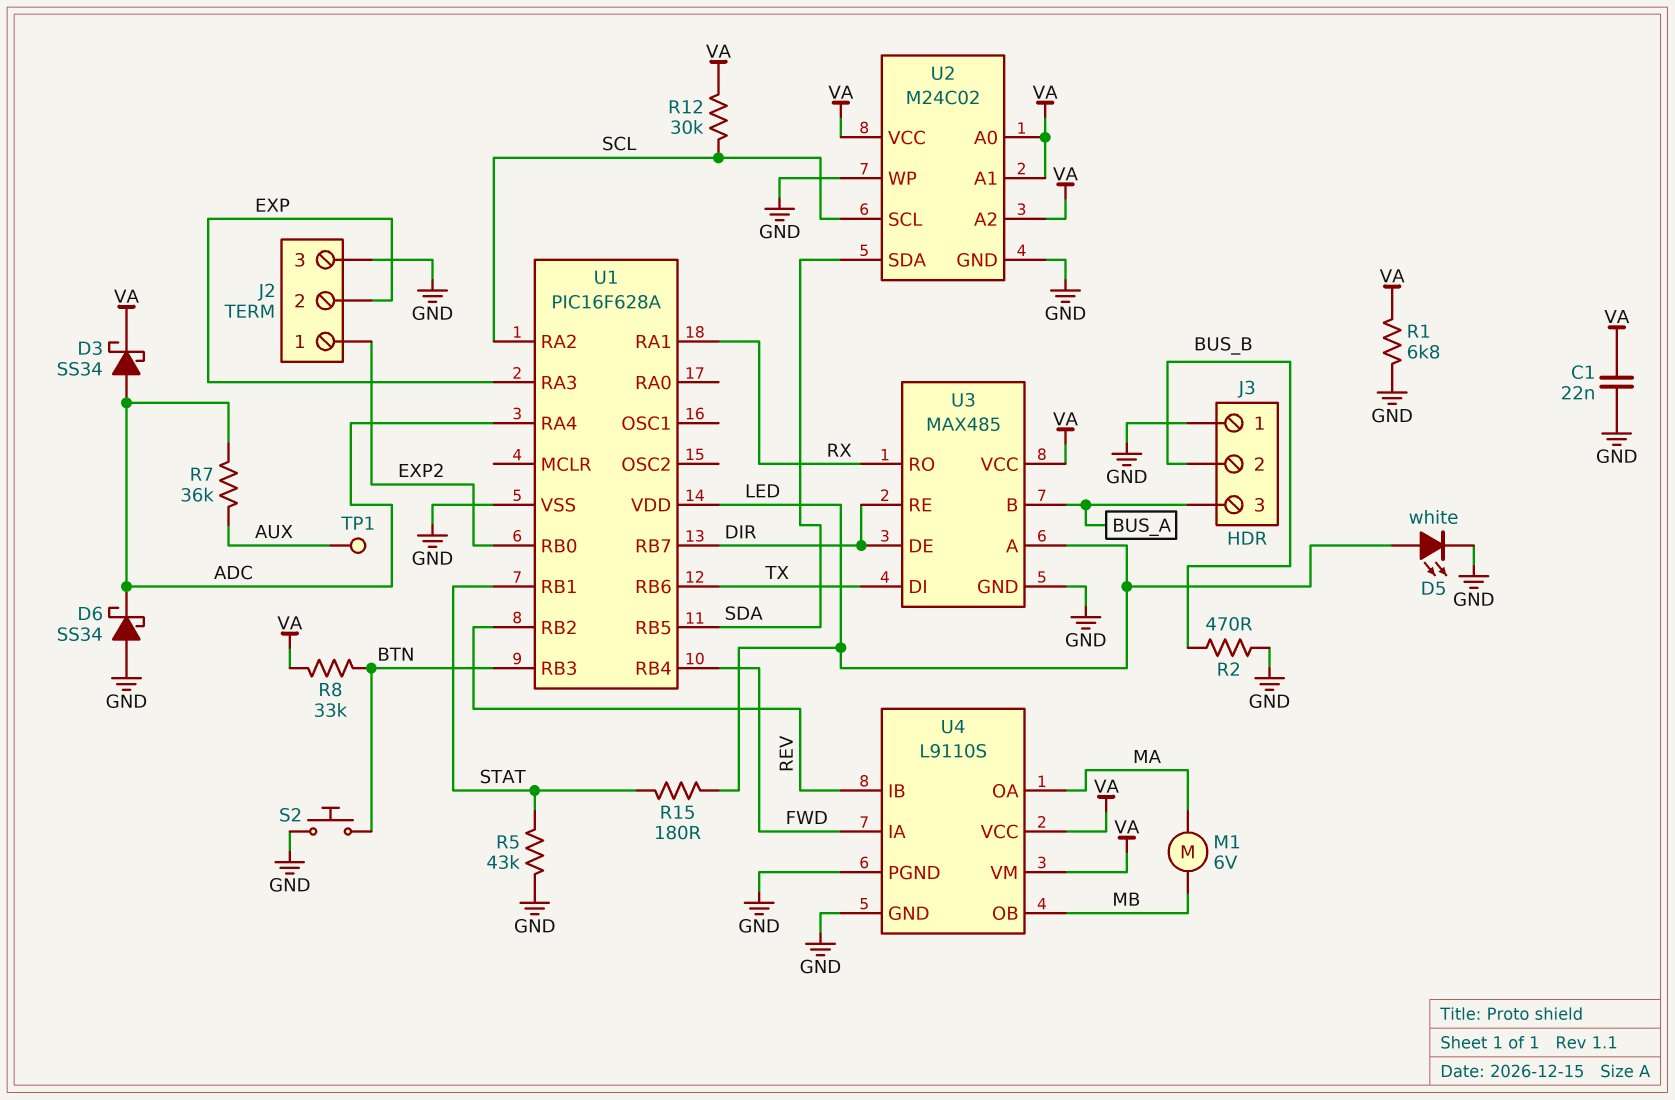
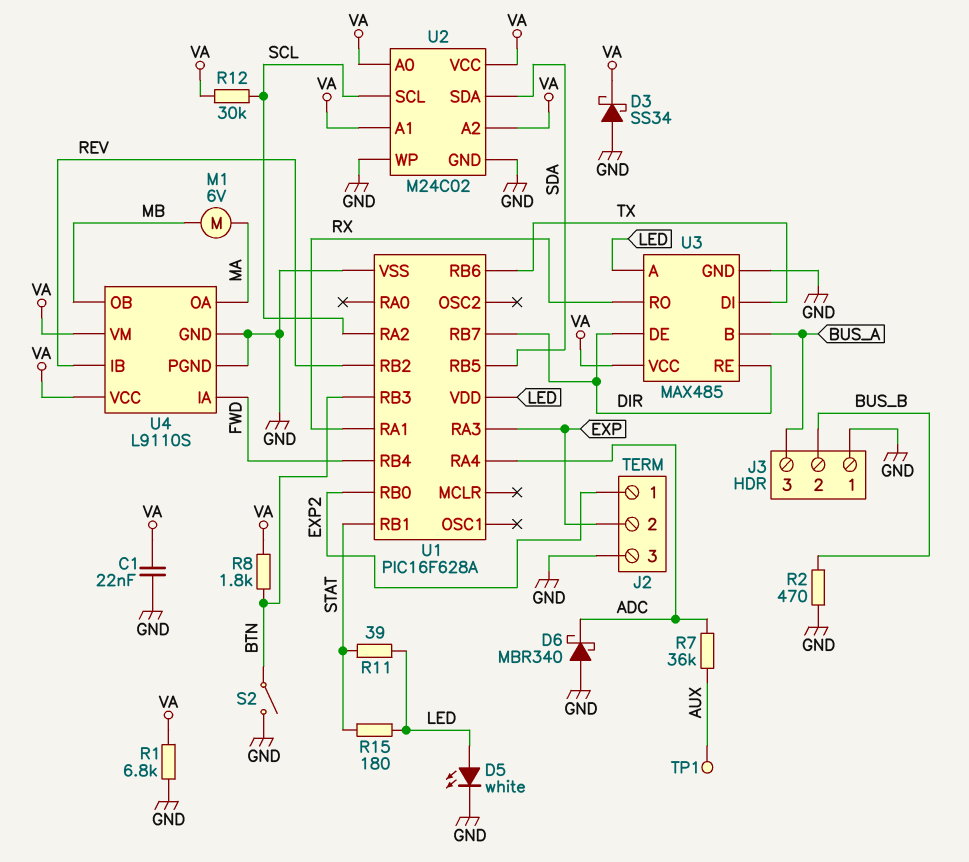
D3: schottky SS34 (A ADC, K VA) -> schottky SS34 (A GND, K VA)
D6: schottky SS34 (A GND, K ADC) -> schottky MBR340 (A GND, K ADC)
R5: 43k (GND, STAT) -> none
R8: 33k (BTN, VA) -> 1.8k (BTN, VA)
R11: none -> 39 (LED, STAT)
S2: button (BTN, GND) -> switch (BTN, GND)

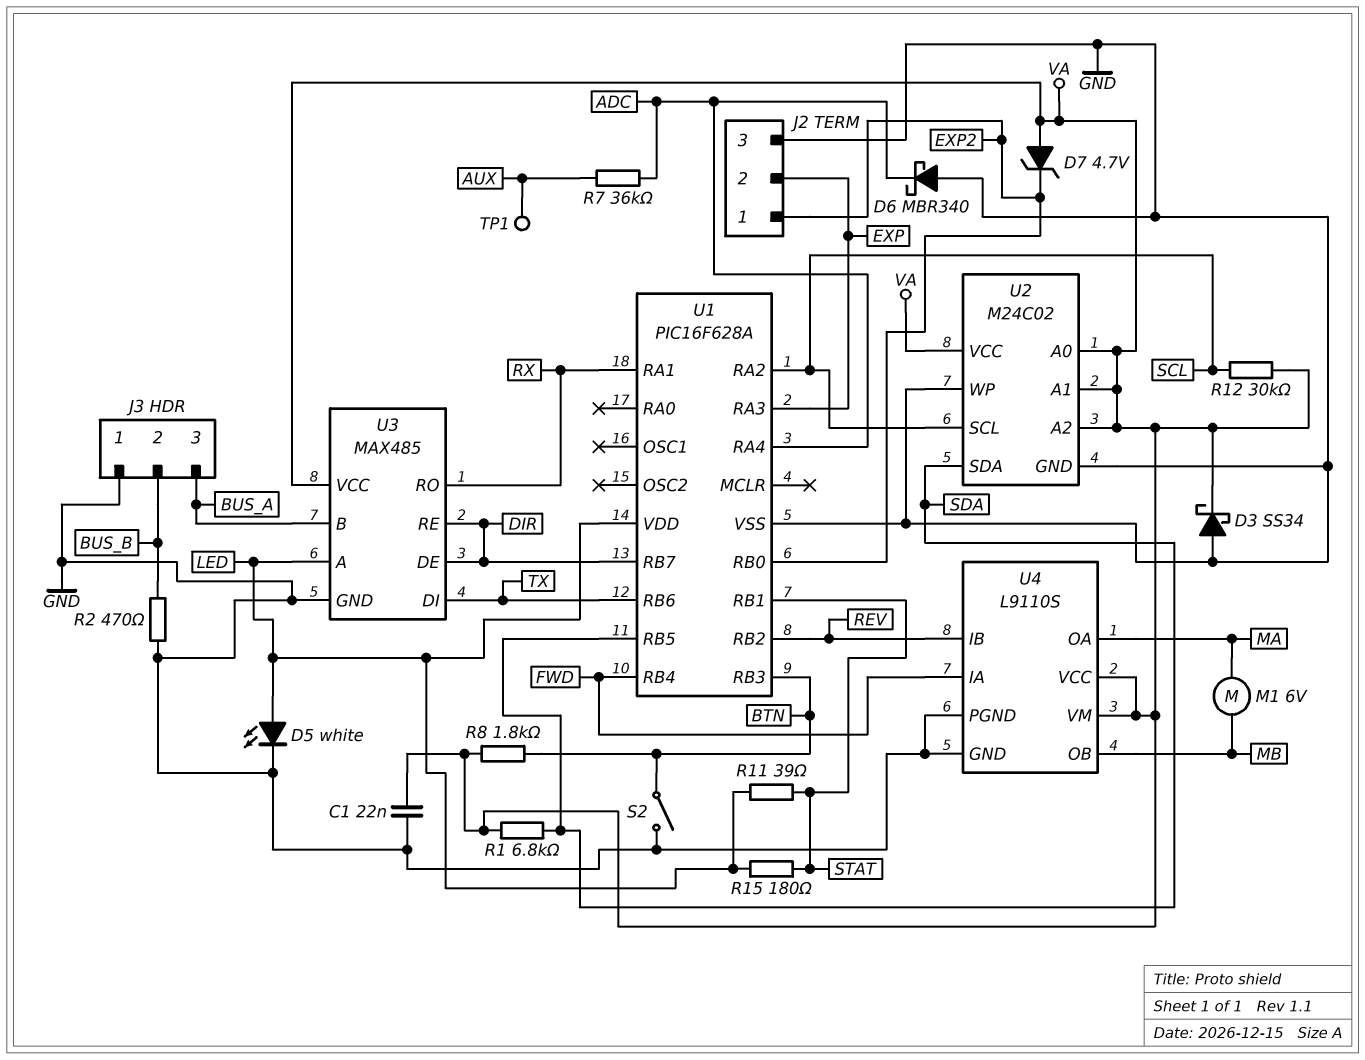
D7: none -> zener 4.7V (A VA, K EXP2)
R1: 6.8k (GND, VA) -> 6.8k (SDA, VA)

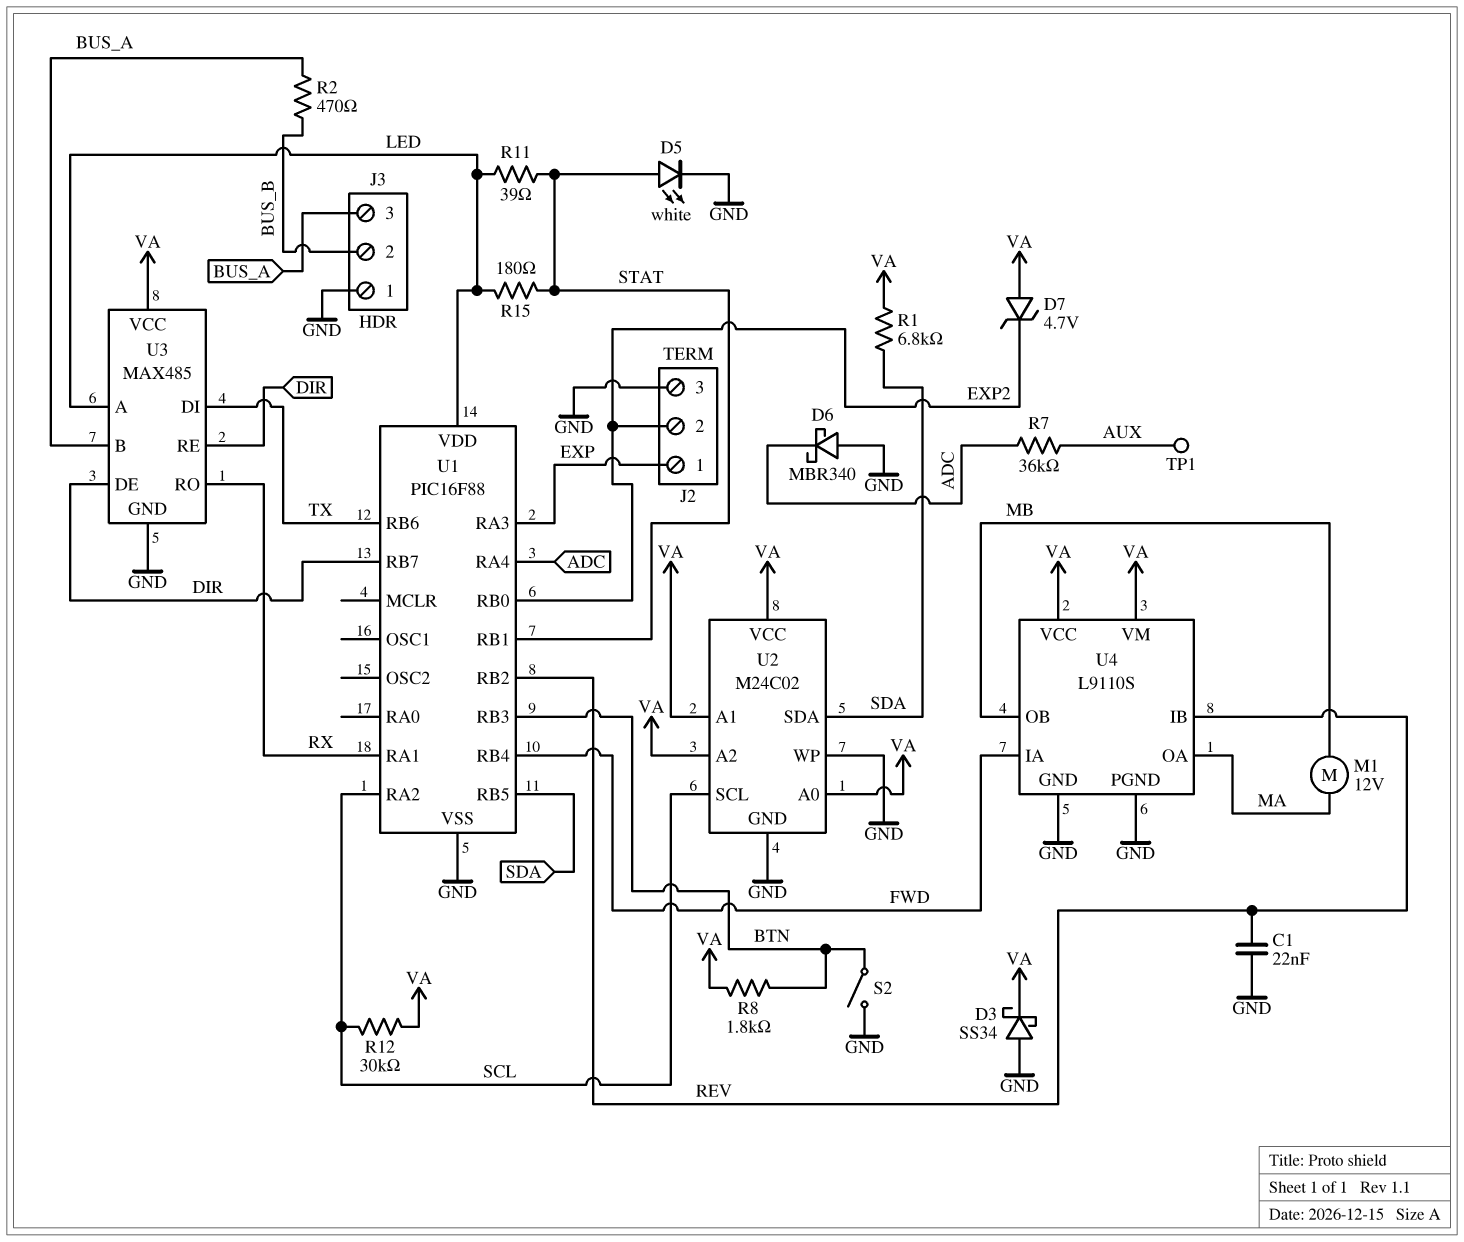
C1: 22nF (GND, VA) -> 22nF (GND, REV)
D5: LED white (A LED, K GND) -> LED white (A STAT, K GND)
J2 pin 1: EXP2 -> EXP
J2 pin 2: EXP -> EXP2
M1: motor 6V (MA, MB) -> motor 12V (MA, MB)
R2: 470 (BUS_B, GND) -> 470 (BUS_A, BUS_B)
U1: PIC16F628A -> PIC16F88

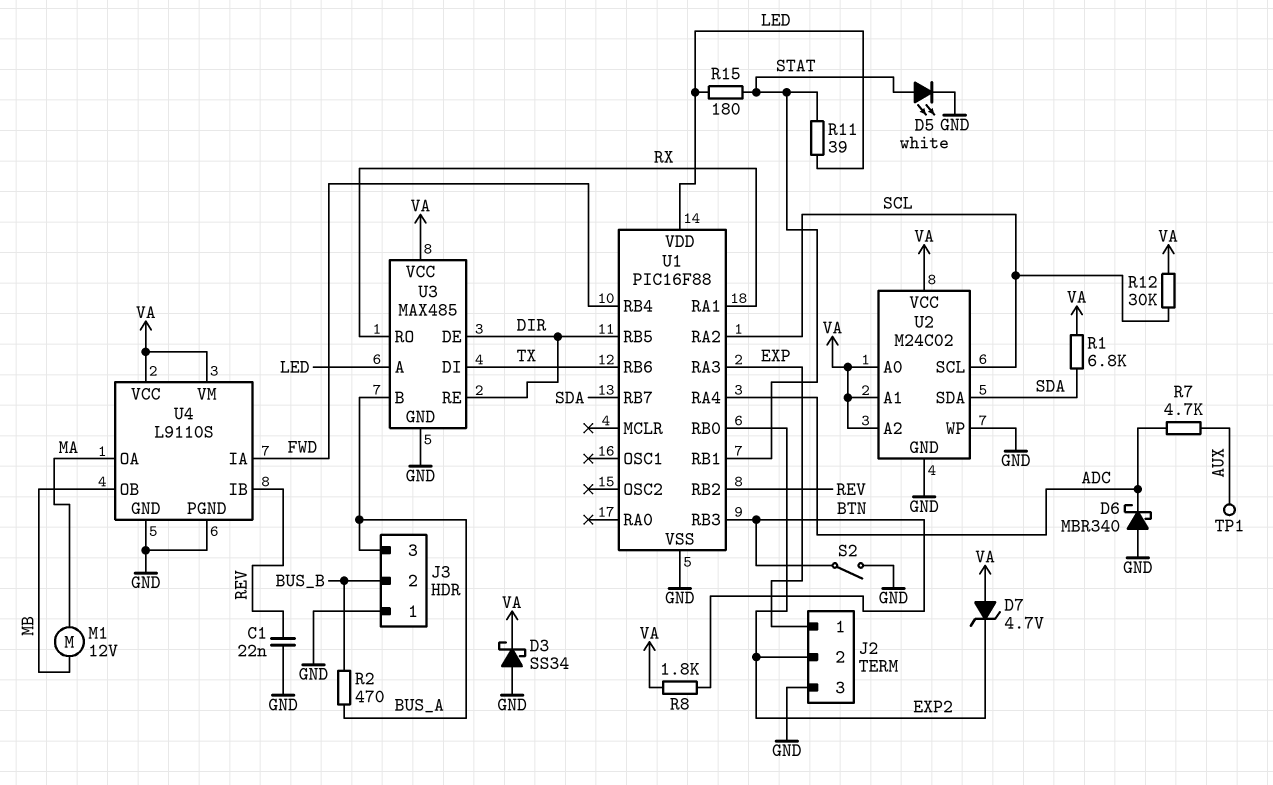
R7: 36k (ADC, AUX) -> 4.7k (ADC, AUX)
U1 pin RB5: SDA -> DIR
U1 pin RB7: DIR -> SDA

